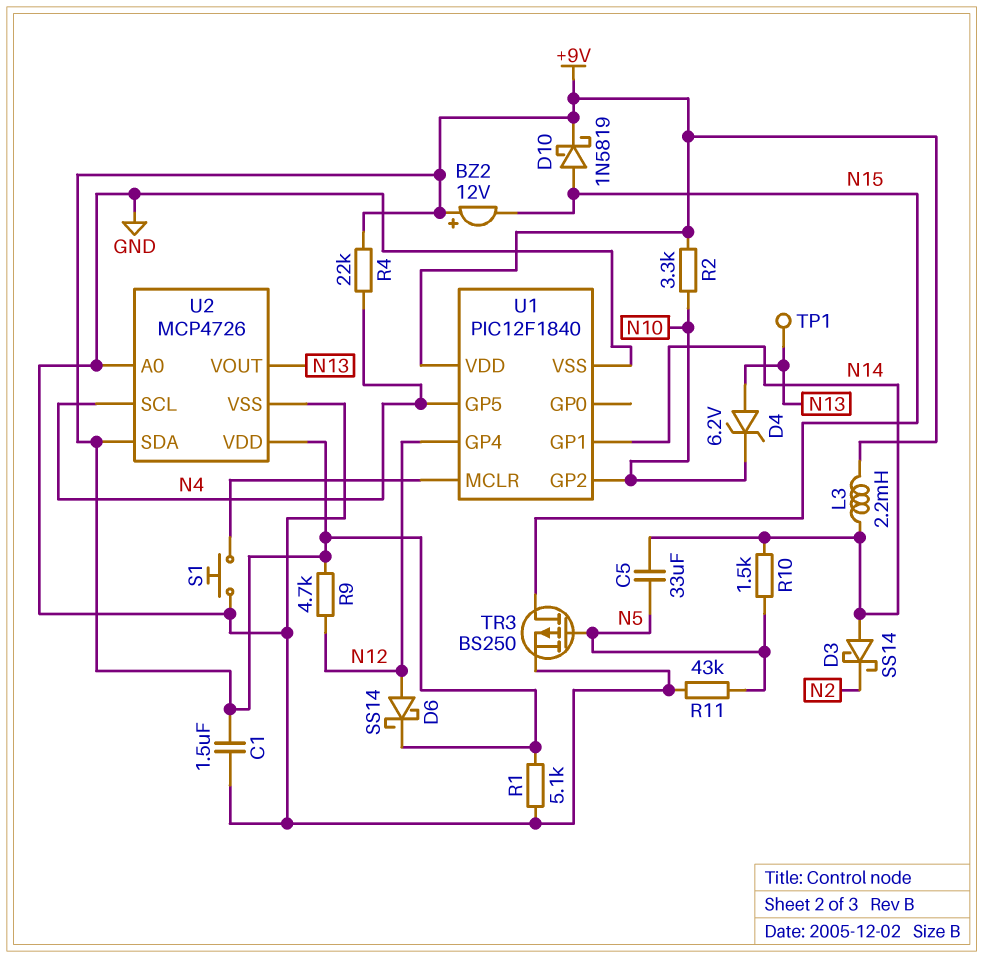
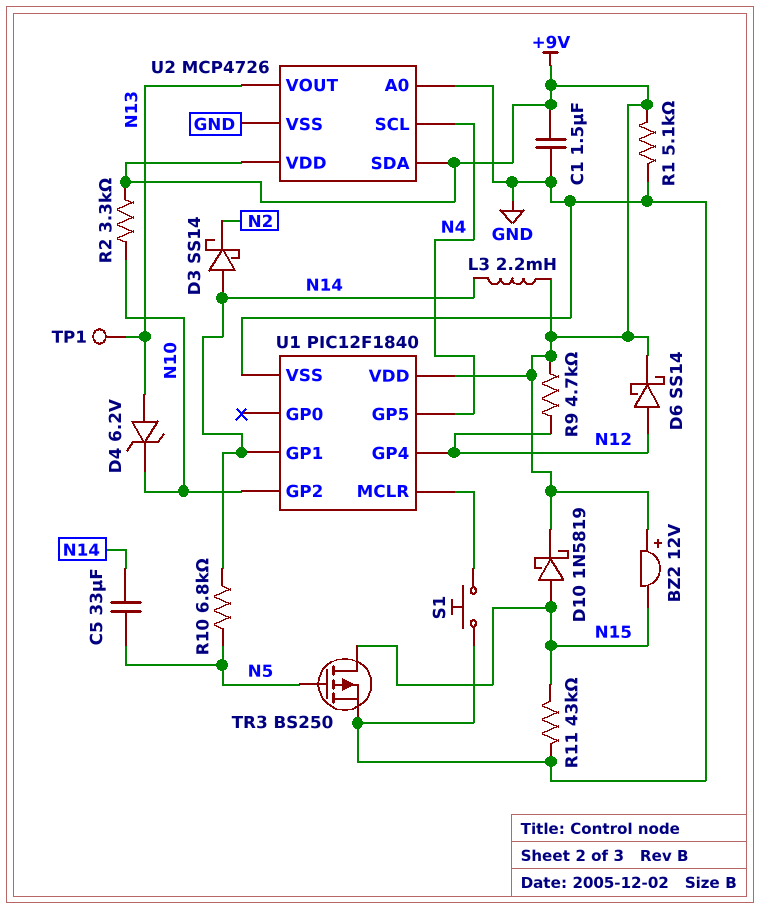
R4: 22k (+9V, N4) -> none
R10: 1.5k (N5, N14) -> 6.8k (N5, N14)
R11: 43k (GND, N5) -> 43k (GND, N15)

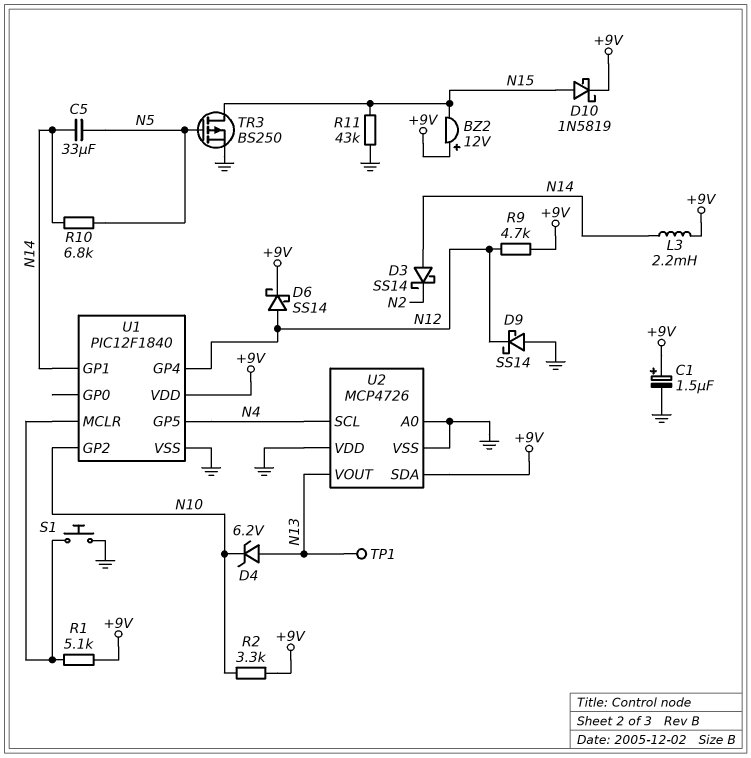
C1: 1.5uF (+9V, GND) -> 1.5uF (plus +9V, minus GND)
D9: none -> schottky SS14 (A GND, K N12)
R1: 5.1k (+9V, GND) -> 5.1k (+9V, U1/MCLR)
U2 pin VDD: +9V -> GND

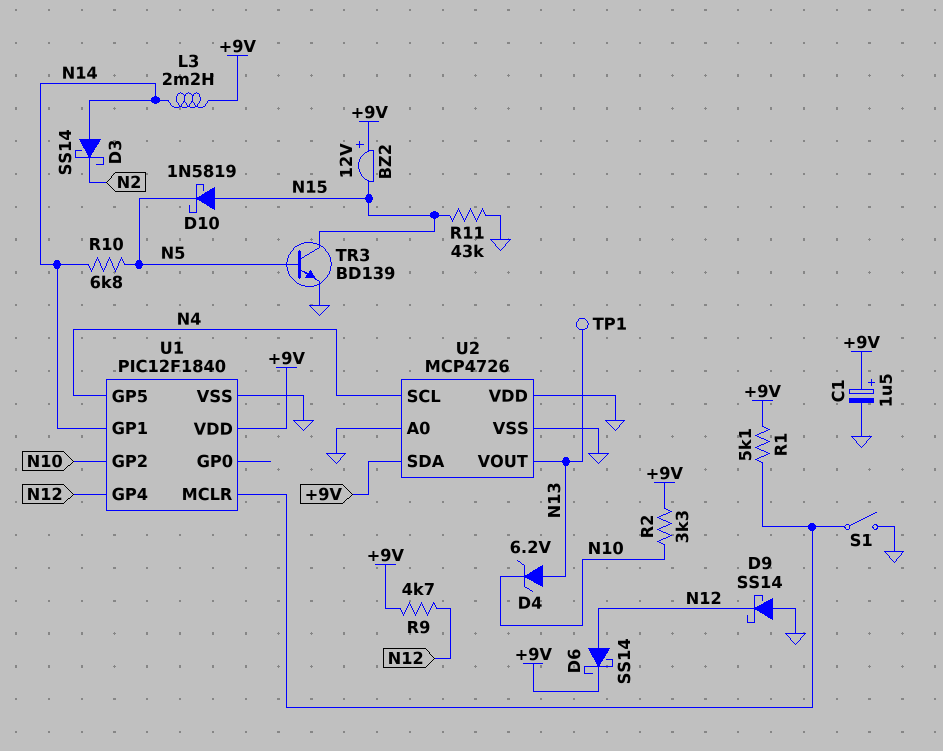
C5: 33uF (N5, N14) -> none
D10: schottky 1N5819 (A N15, K +9V) -> schottky 1N5819 (A N15, K N5)
S1: button (GND, U1/MCLR) -> switch (GND, U1/MCLR)
TR3: PMOS BS250 (G N5, D N15, S GND) -> NPN BD139 (B N5, C N15, E GND)

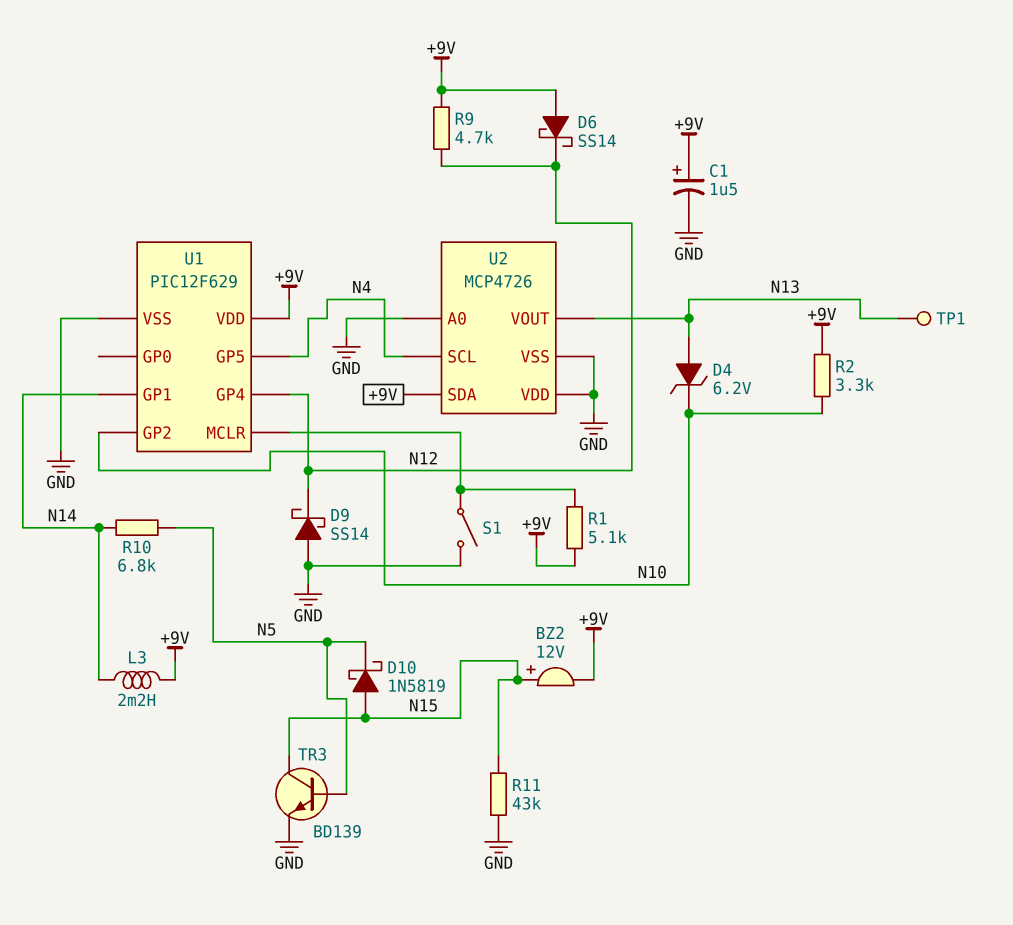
BZ2: buzzer 12V (plus +9V, minus N15) -> buzzer 12V (plus N15, minus +9V)
D3: schottky SS14 (A N14, K N2) -> none
D6: schottky SS14 (A N12, K +9V) -> schottky SS14 (A +9V, K N12)
U1: PIC12F1840 -> PIC12F629

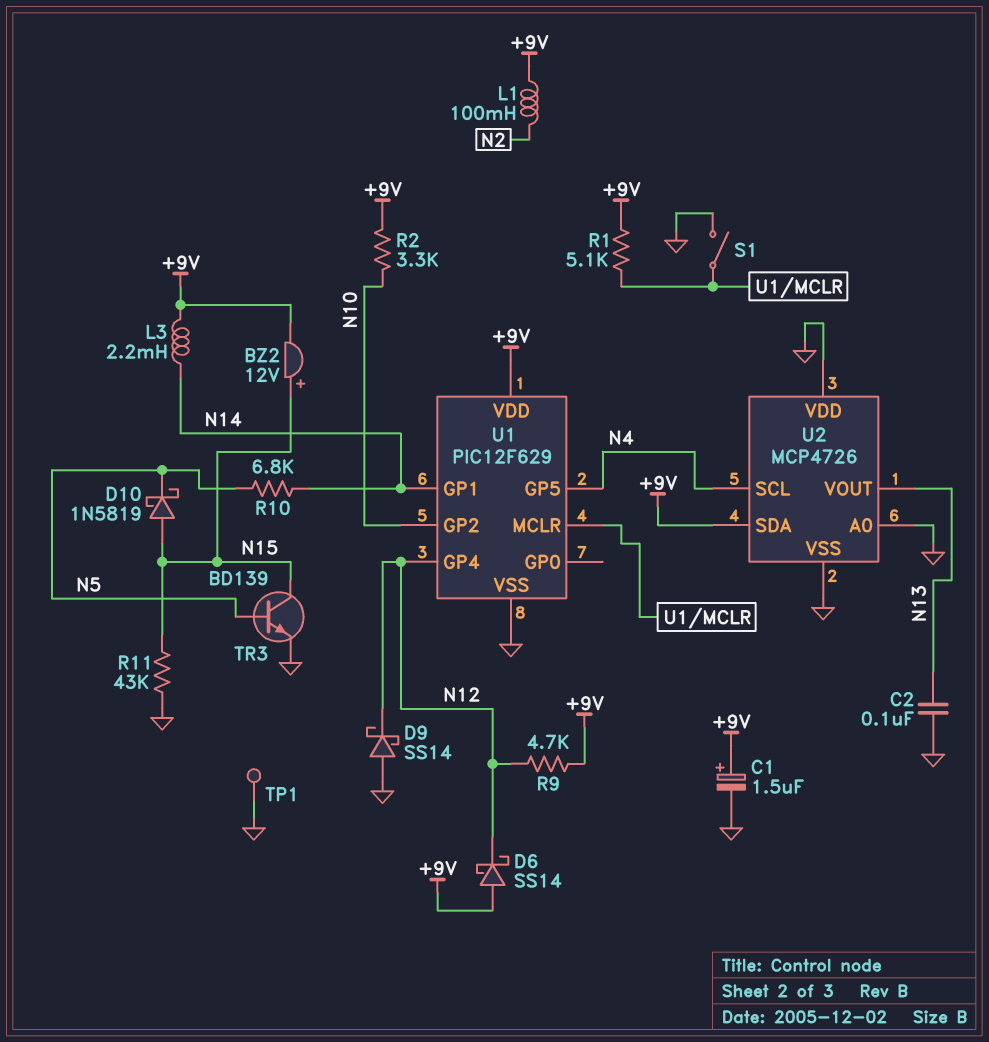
C2: none -> 100nF (GND, N13)
D4: zener 6.2V (A N13, K N10) -> none
L1: none -> 100mH (+9V, N2)
TP1: test point (N13) -> test point (GND)

